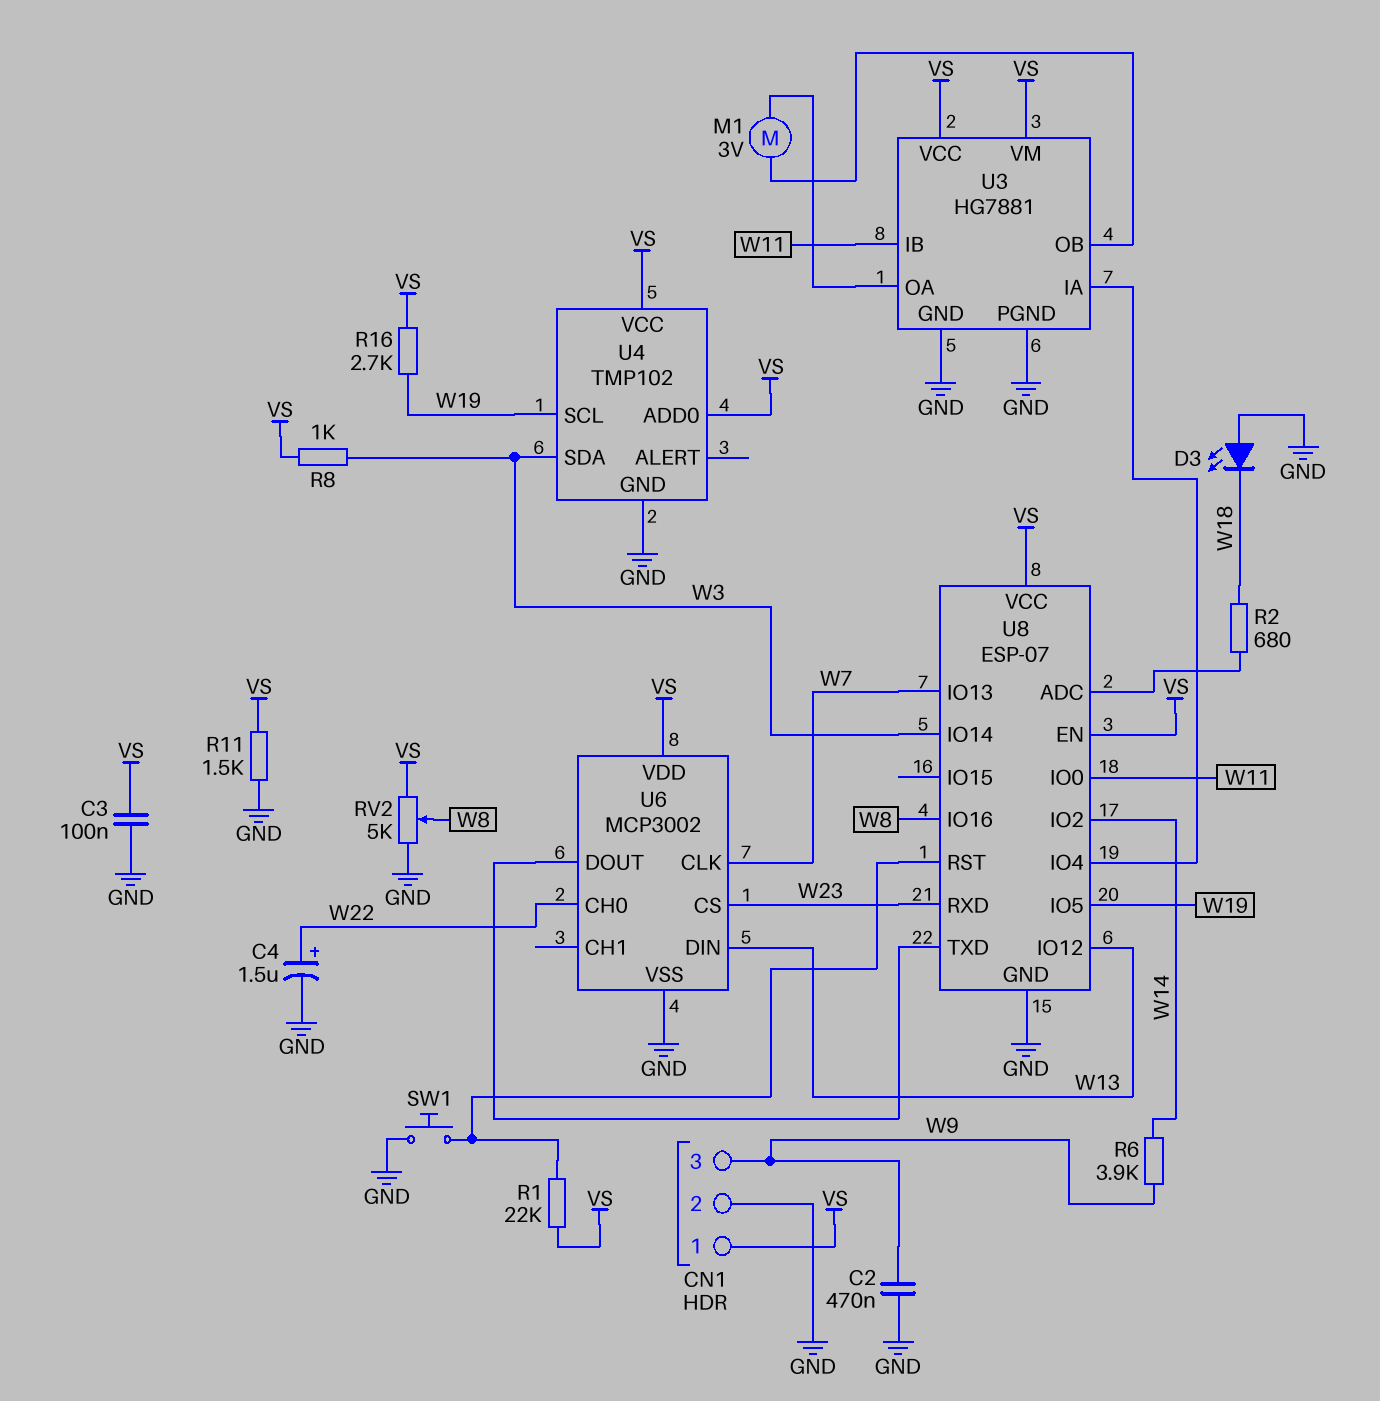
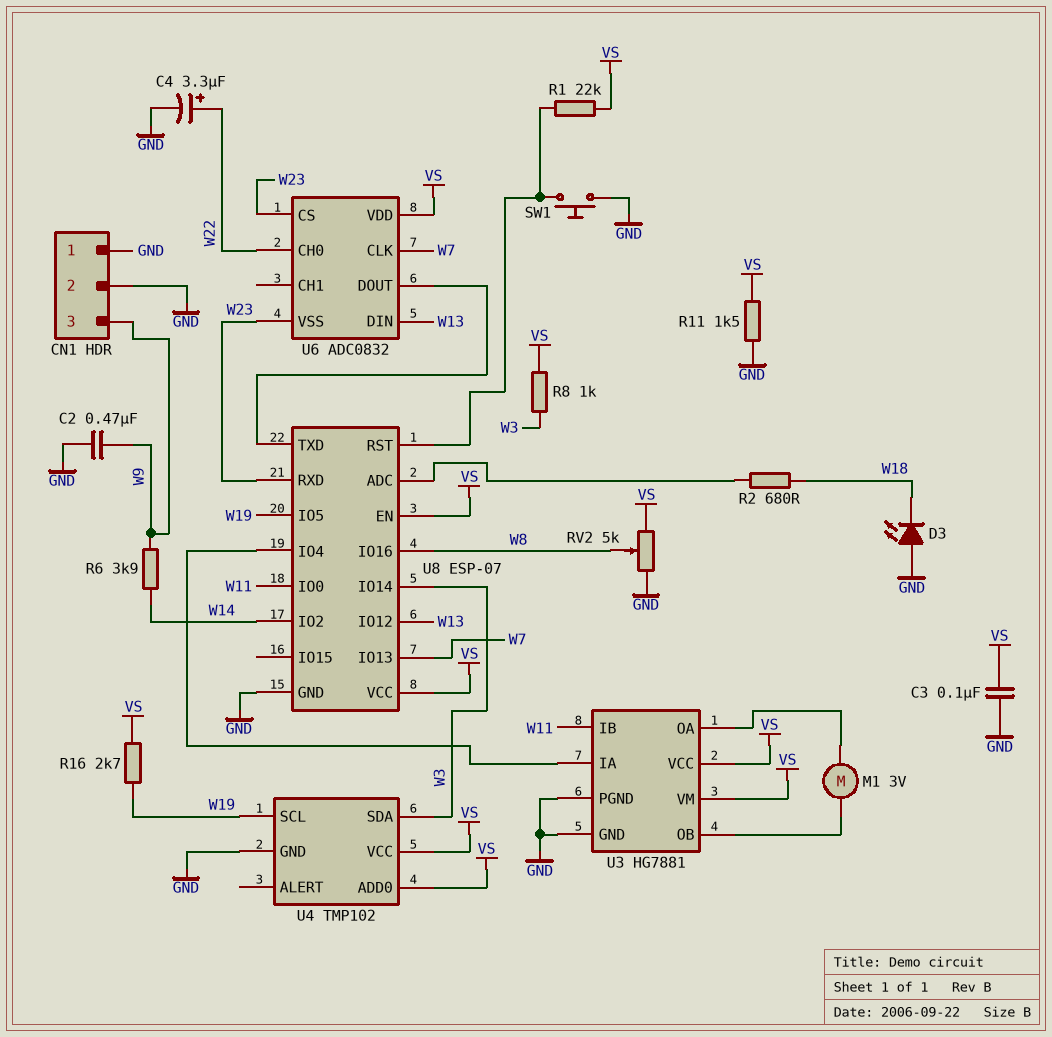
C4: 1.5uF (plus W22, minus GND) -> 3.3uF (plus W22, minus GND)
CN1 pin 1: VS -> GND
U6: MCP3002 -> ADC0832
U6 pin VSS: GND -> W23

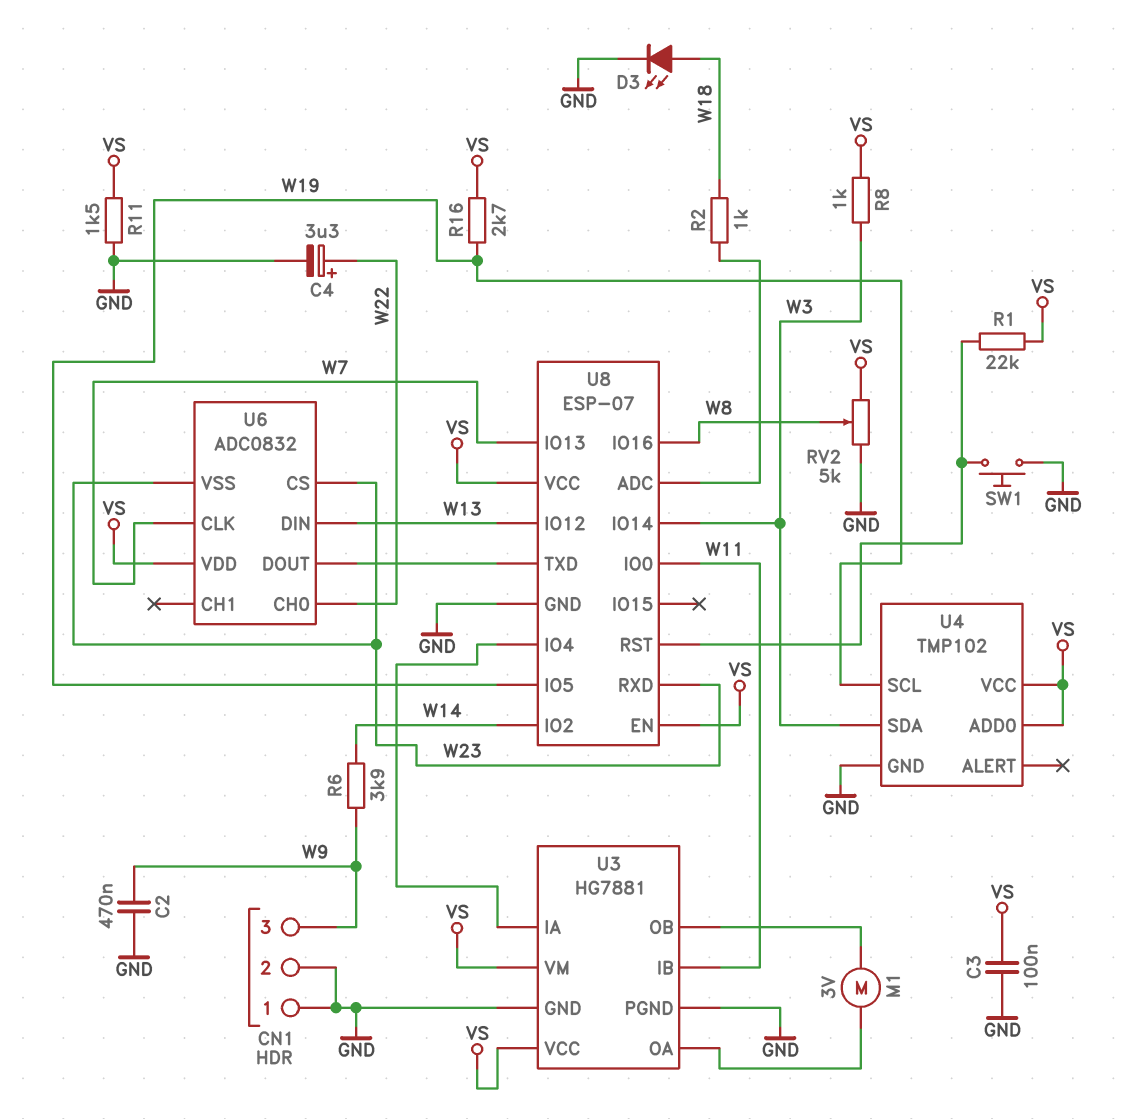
D3: LED (A GND, K W18) -> LED (A W18, K GND)
R2: 680 (U8/ADC, W18) -> 1k (U8/ADC, W18)

